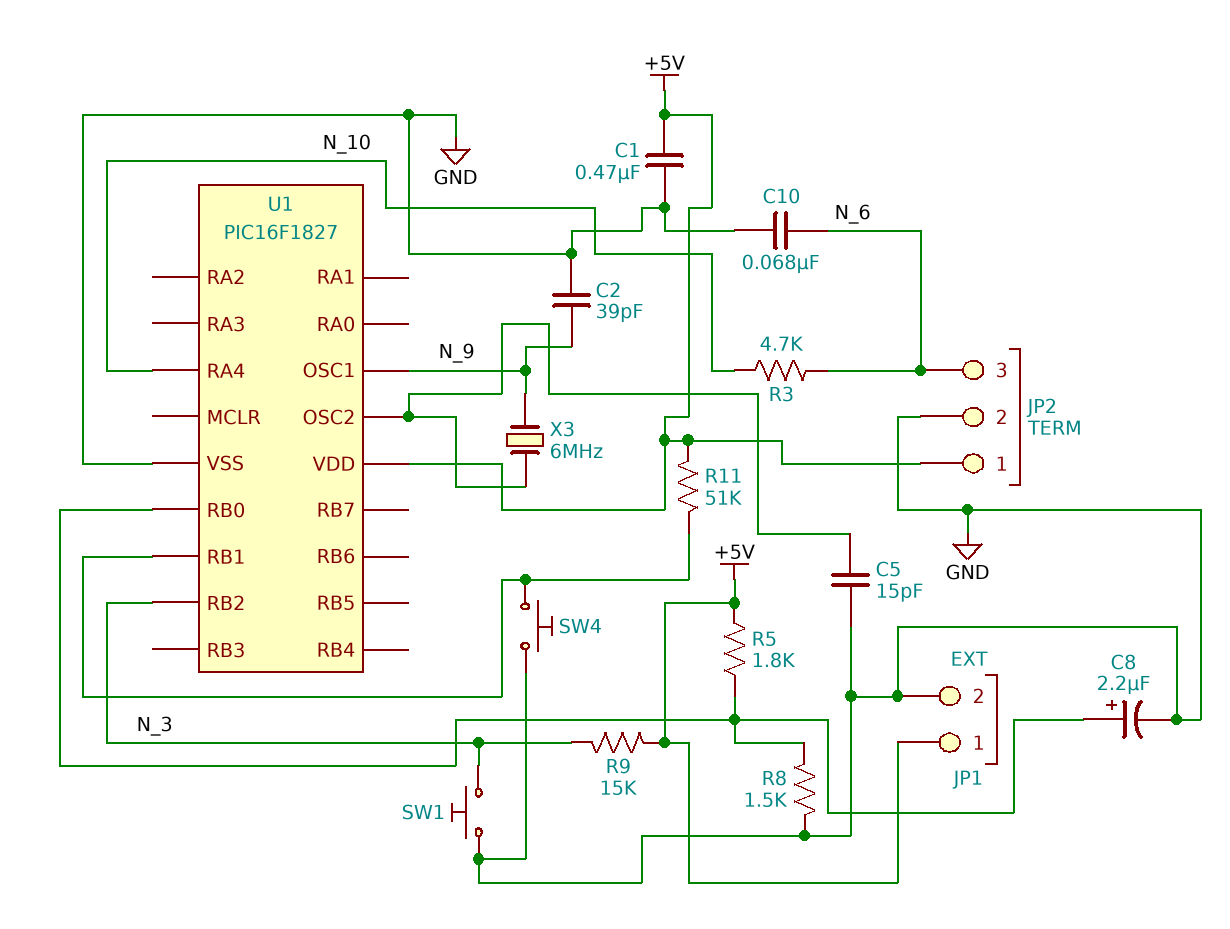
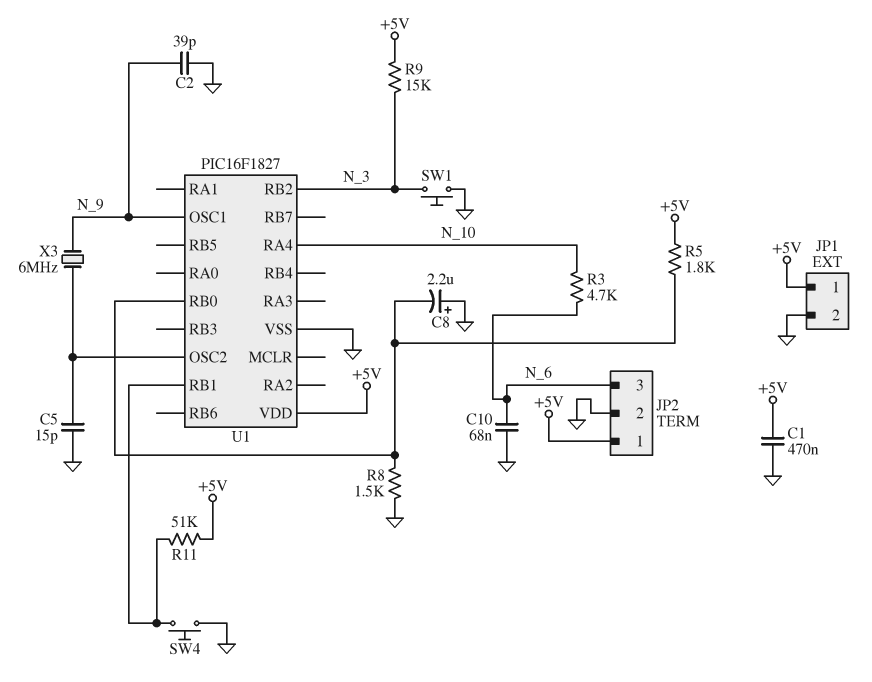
C8: 2.2uF (plus U1/RB0, minus GND) -> 2.2uF (plus GND, minus U1/RB0)

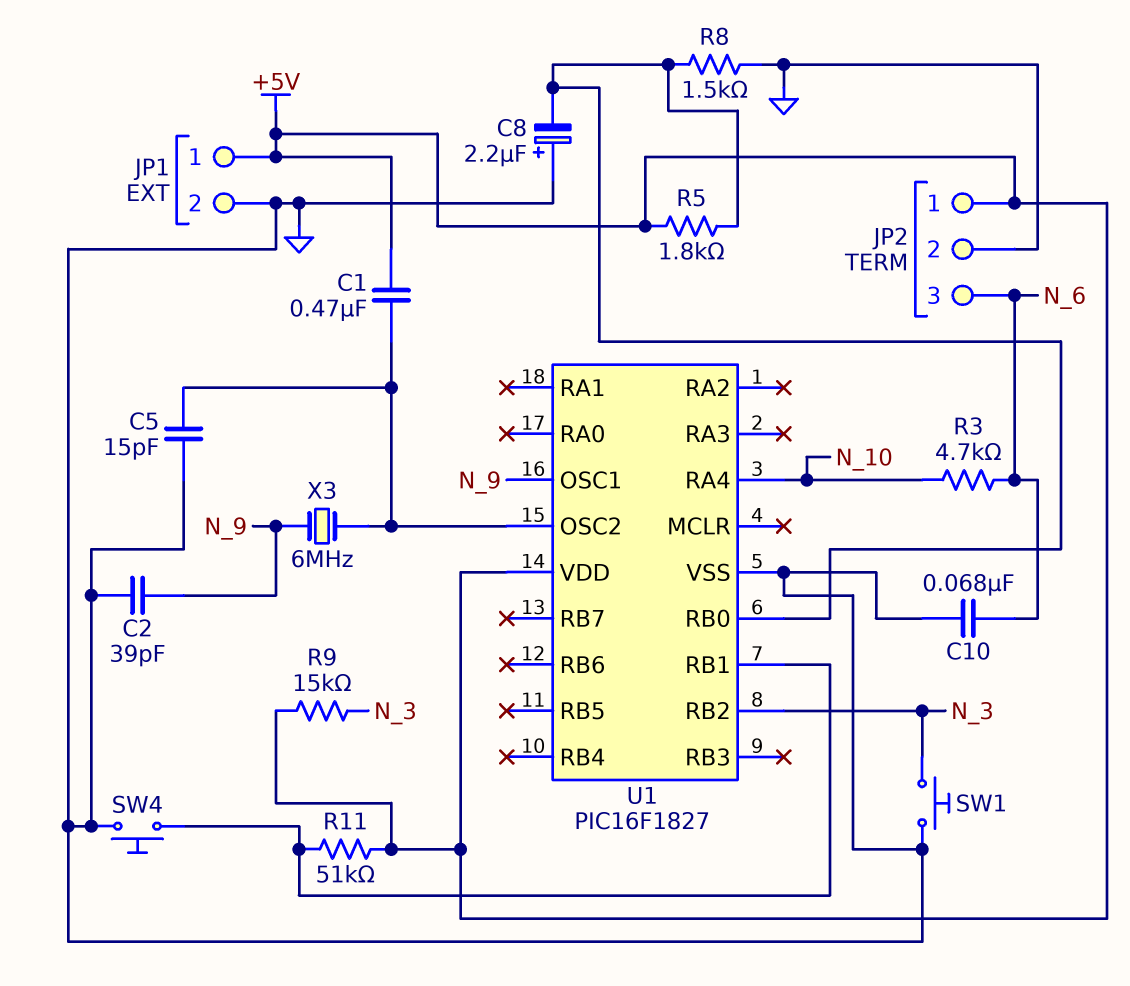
C1: 470nF (+5V, GND) -> 470nF (+5V, U1/OSC2)

